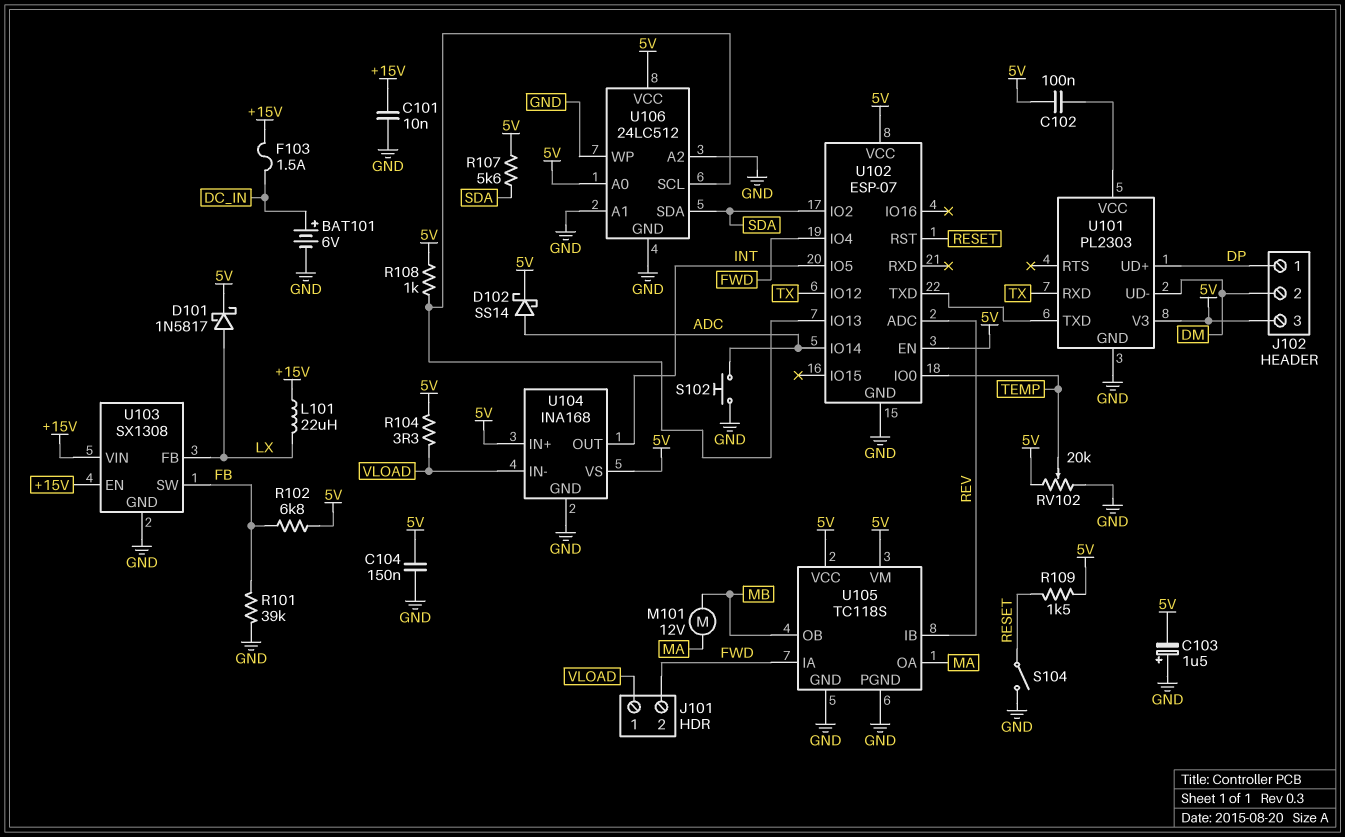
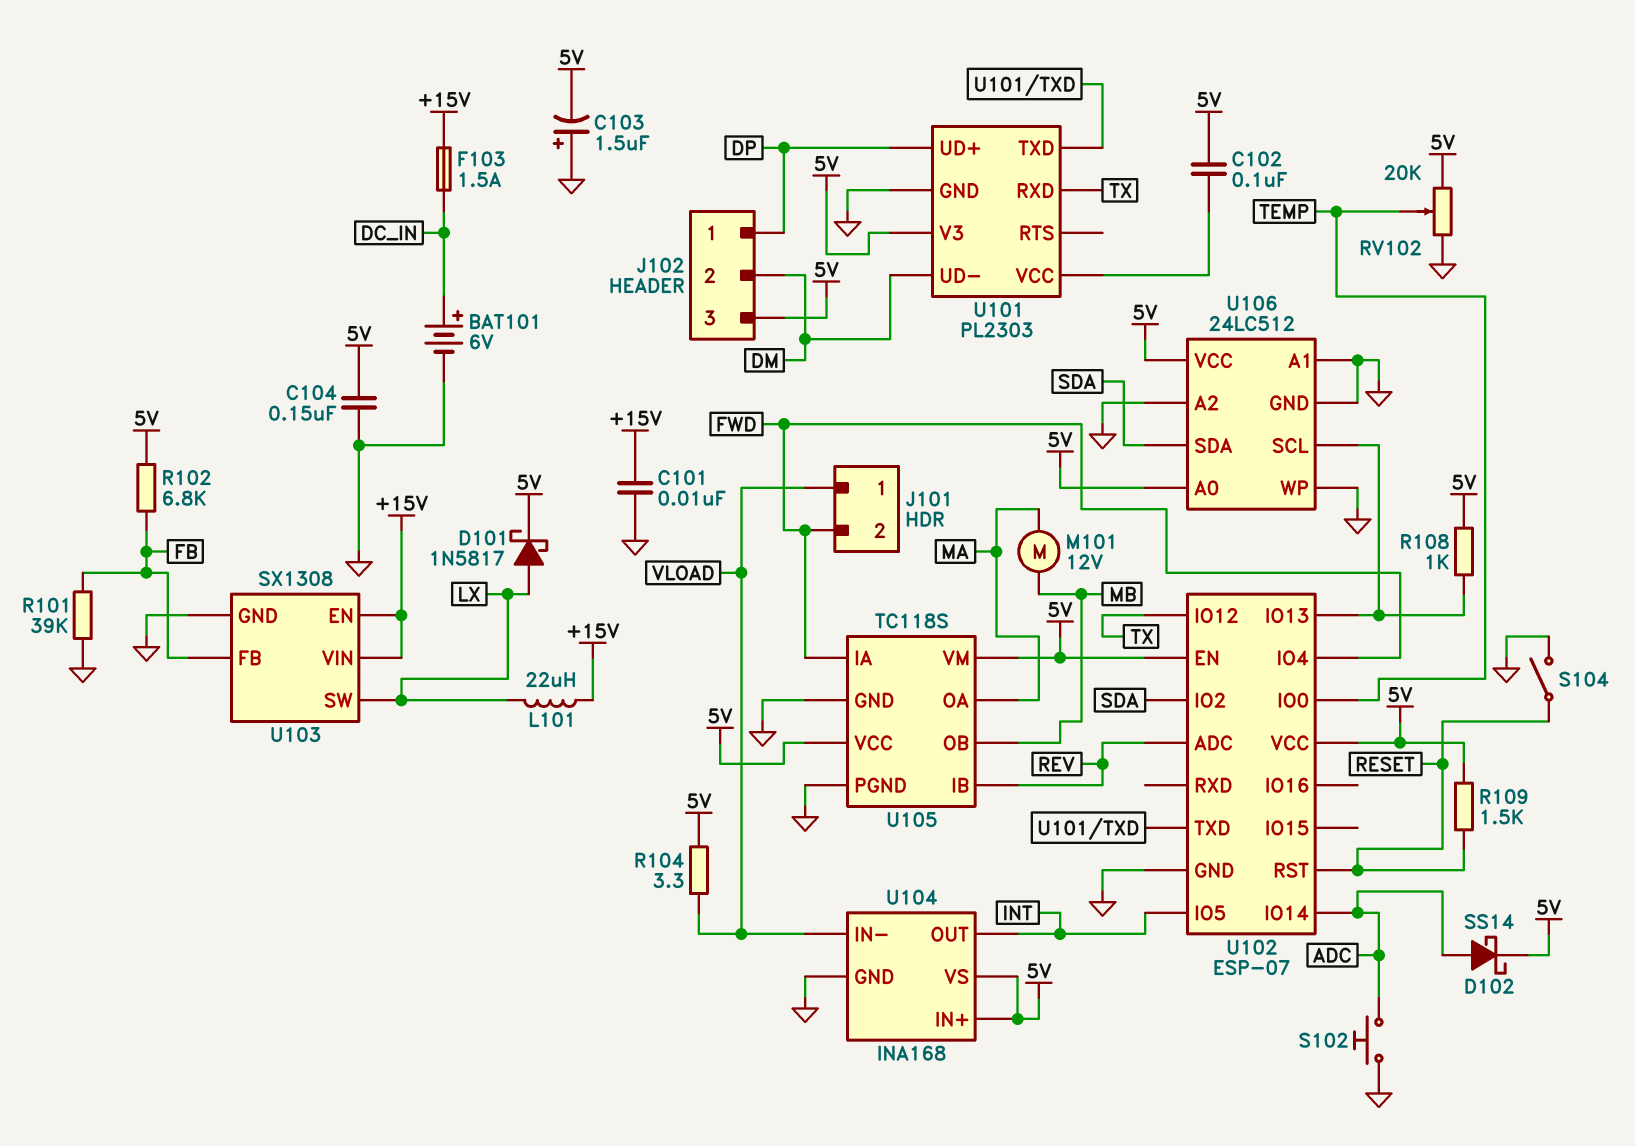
R107: 5.6k (5V, SDA) -> none
U103 pin FB: LX -> FB
U103 pin SW: FB -> LX

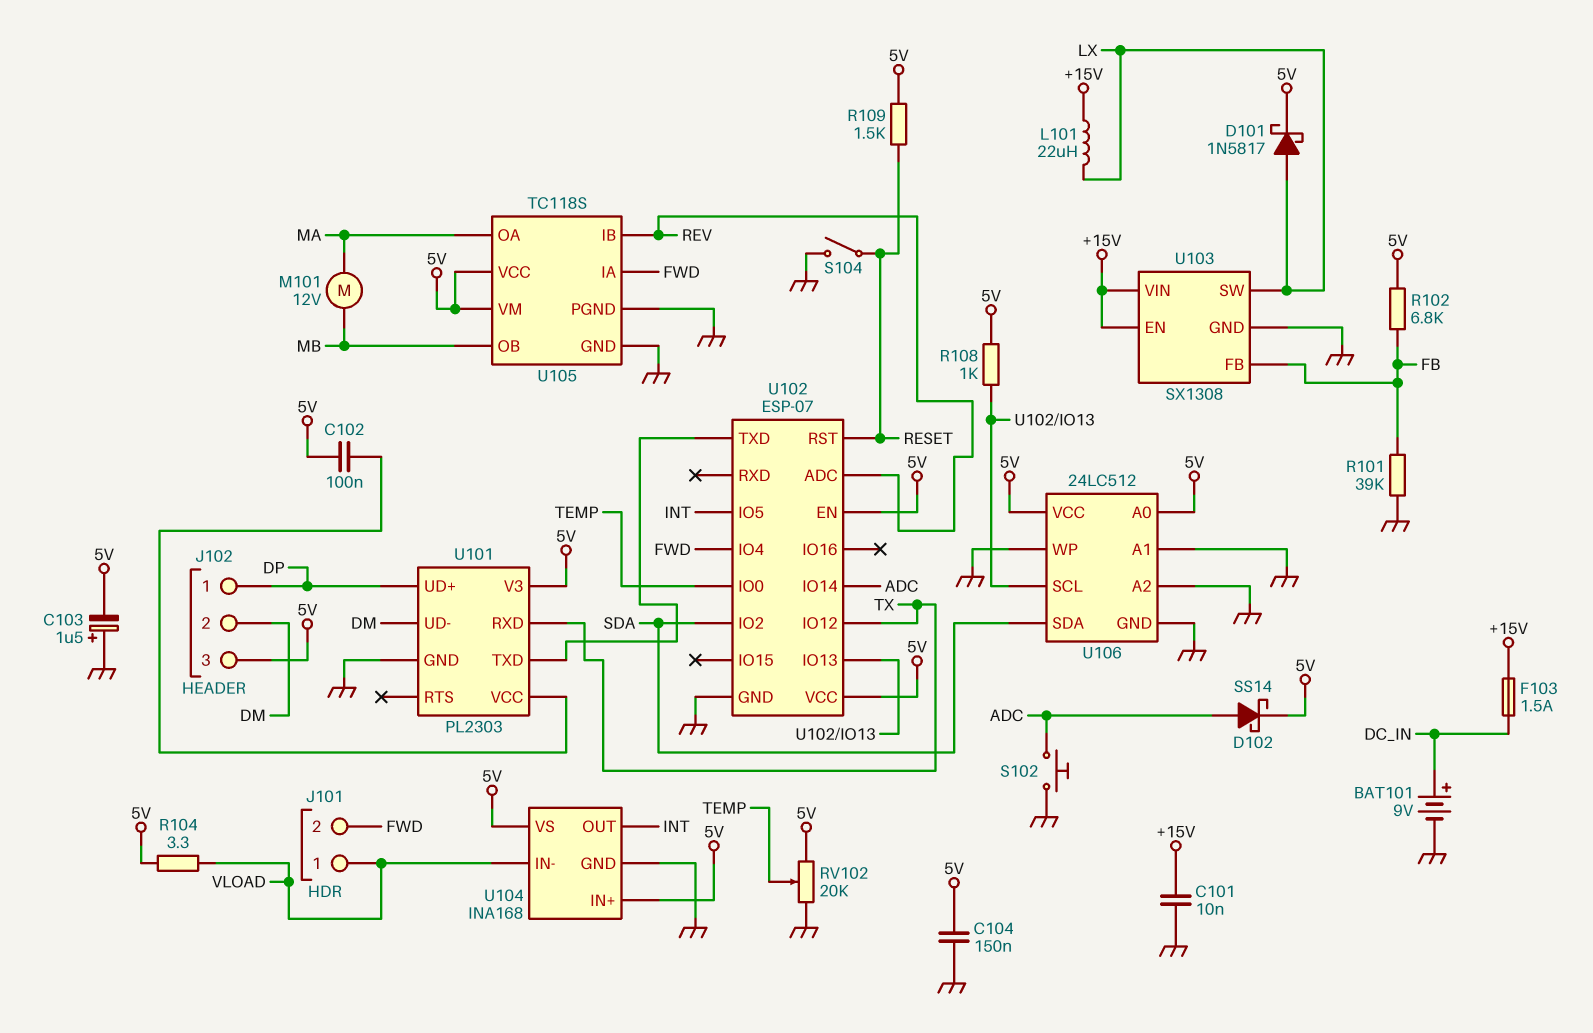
BAT101: 6V (plus DC_IN, minus GND) -> 9V (plus DC_IN, minus GND)

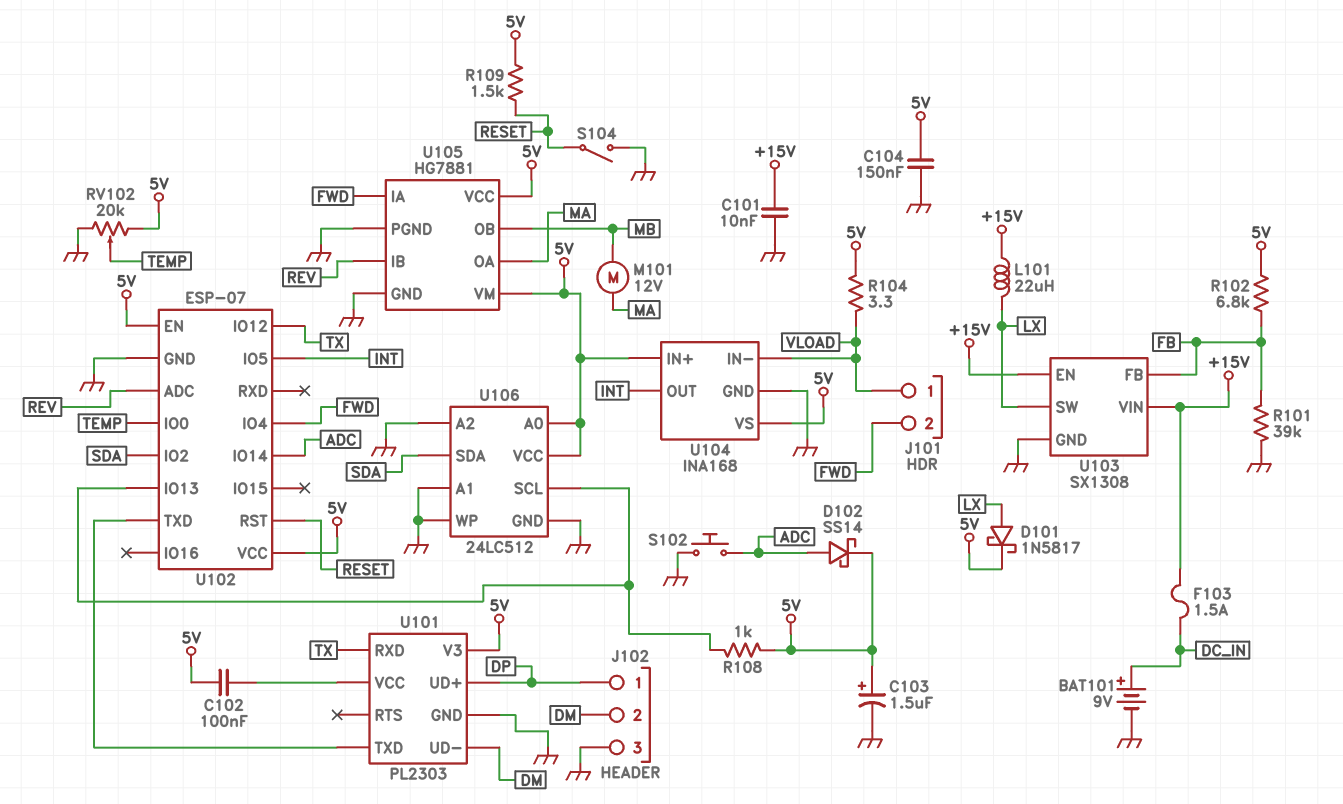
C103: 1.5uF (plus GND, minus 5V) -> 1.5uF (plus 5V, minus GND)
J102 pin 3: 5V -> GND
U105: TC118S -> HG7881

